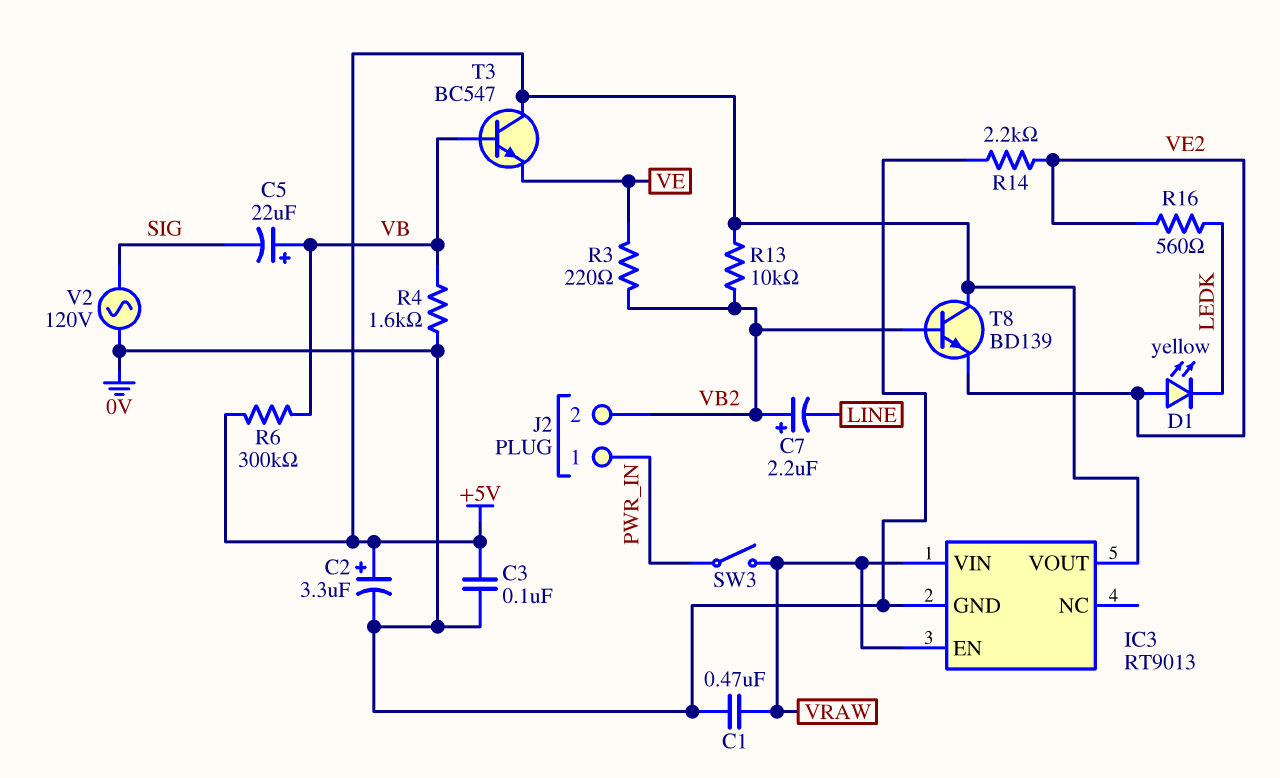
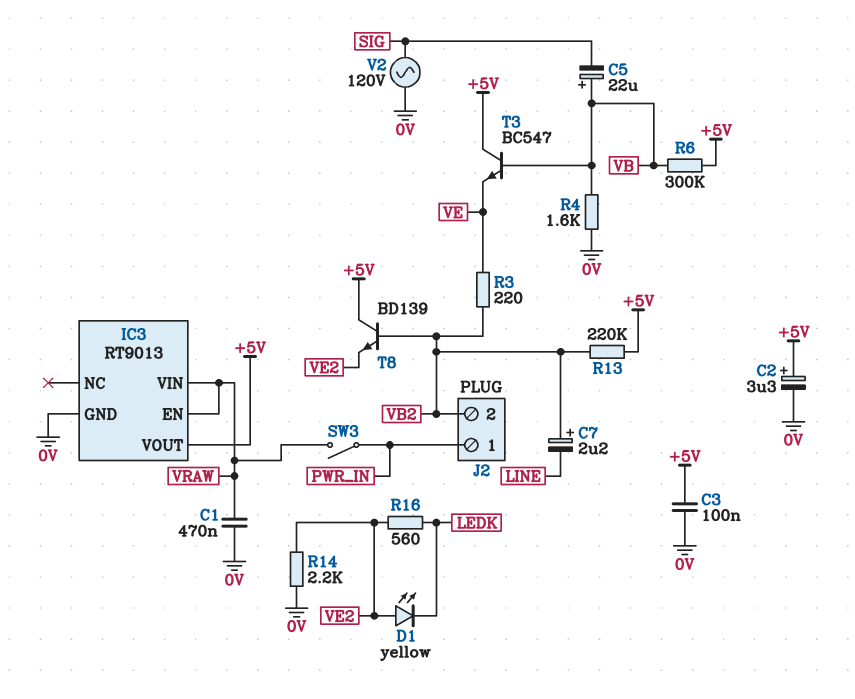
R13: 10k (+5V, VB2) -> 220k (+5V, VB2)

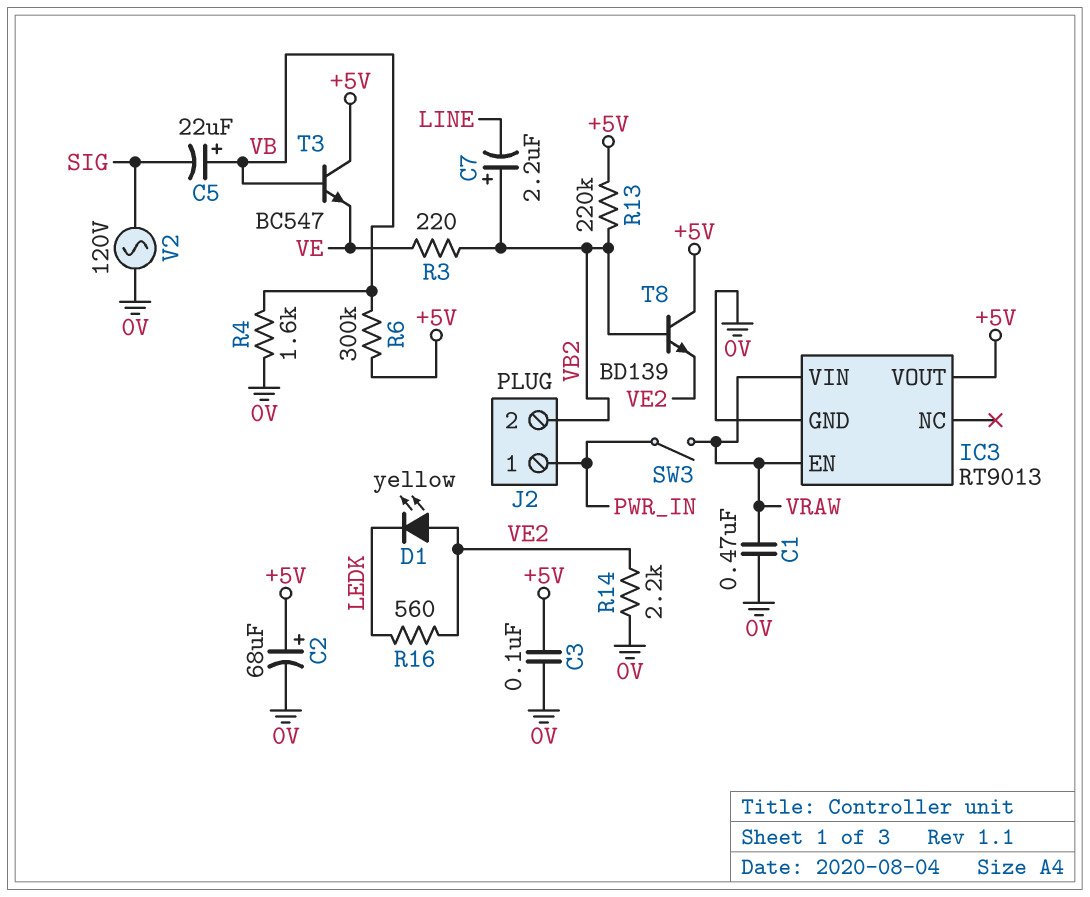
C2: 3.3uF (plus +5V, minus 0V) -> 68uF (plus +5V, minus 0V)

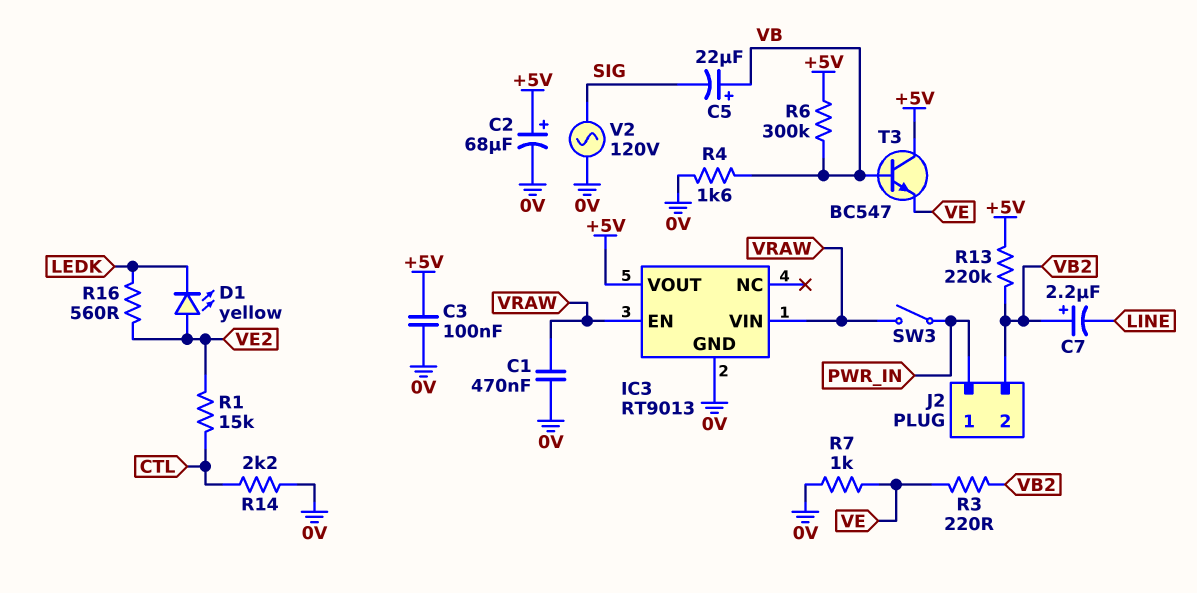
R1: none -> 15k (CTL, VE2)
R7: none -> 1k (0V, VE)
R14: 2.2k (0V, VE2) -> 2.2k (0V, CTL)
T8: NPN BD139 (B VB2, C +5V, E VE2) -> none

